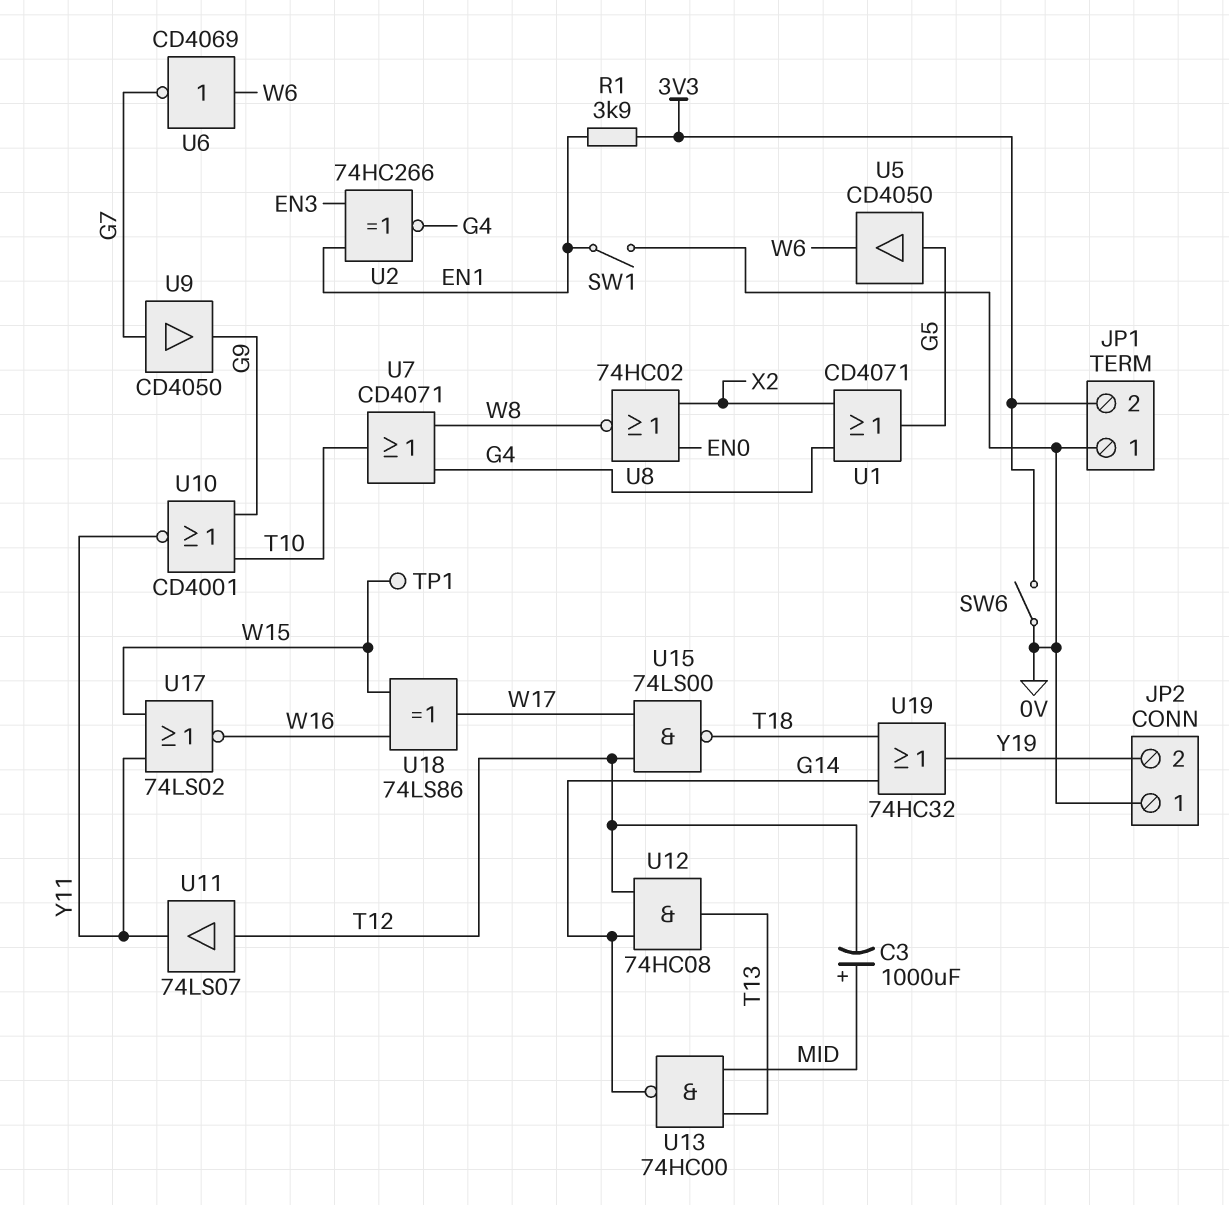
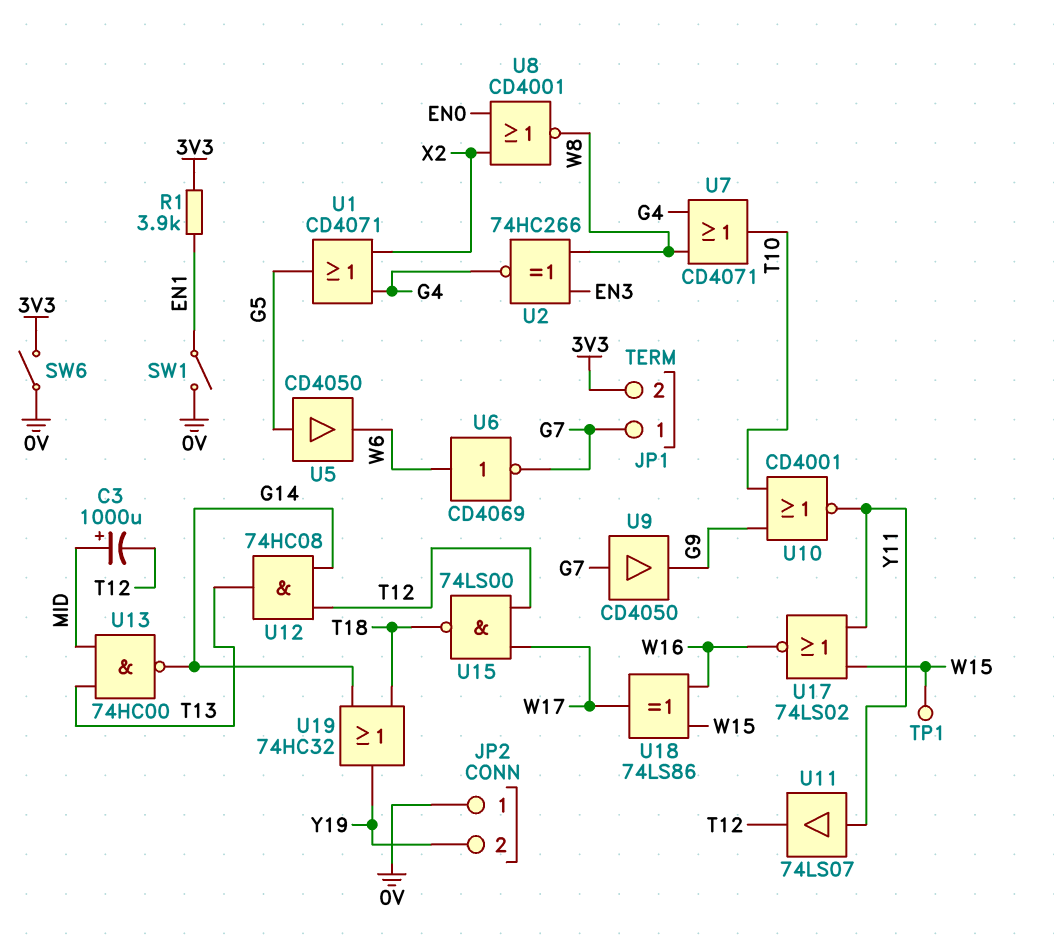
JP1 pin 1: 0V -> G7
U2: XNOR 74HC266 (in EN1, in EN3, out G4) -> XNOR 74HC266 (in EN3, in W8, out G4)
U8: NOR 74HC02 (in EN0, in X2, out W8) -> NOR CD4001 (in EN0, in X2, out W8)
U11: buffer 74LS07 (in T12, out Y11) -> buffer 74LS07 (in Y11, out T12)

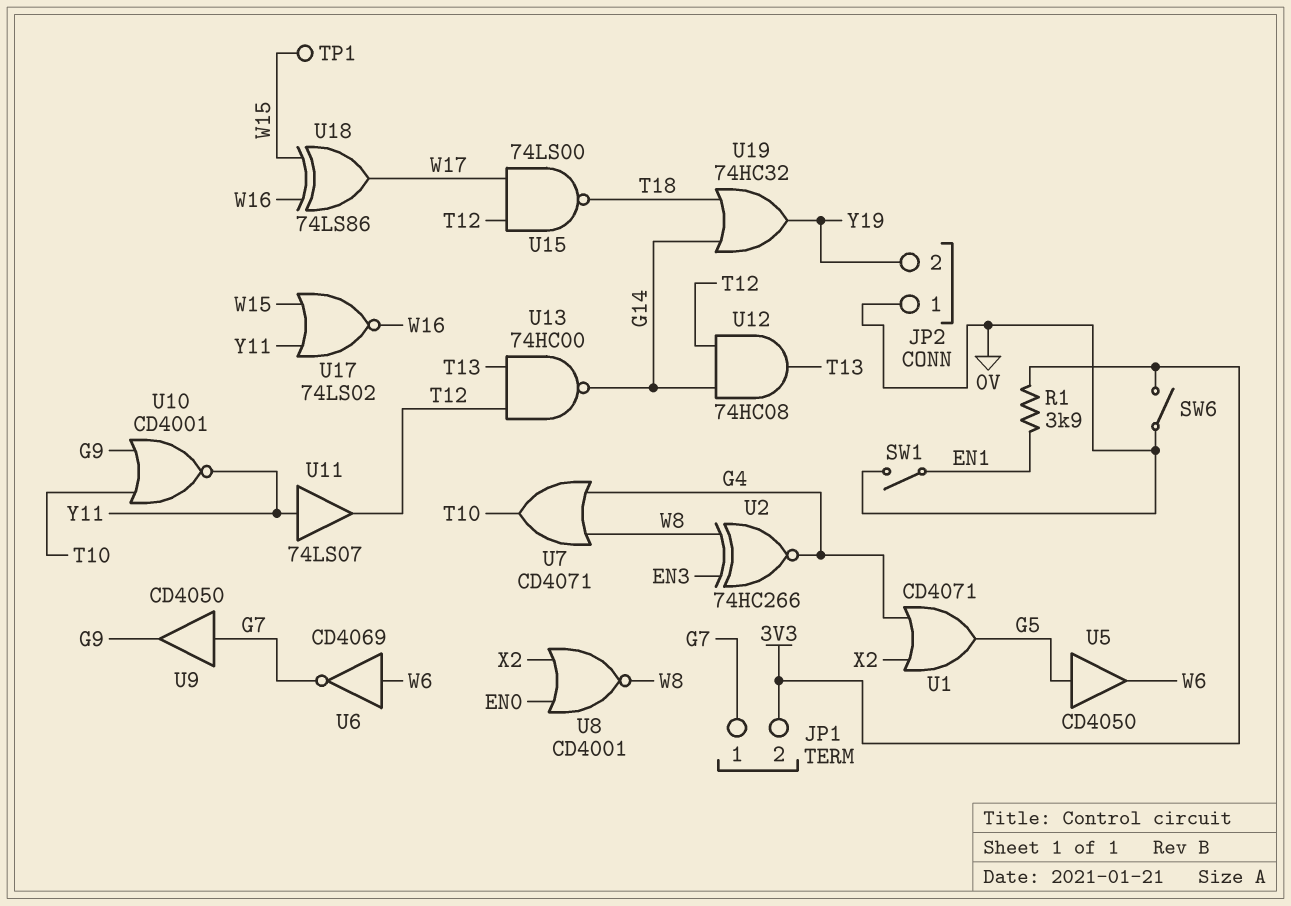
C3: 1000uF (plus MID, minus T12) -> none
U13: NAND 74HC00 (in MID, in T13, out G14) -> NAND 74HC00 (in T12, in T13, out G14)

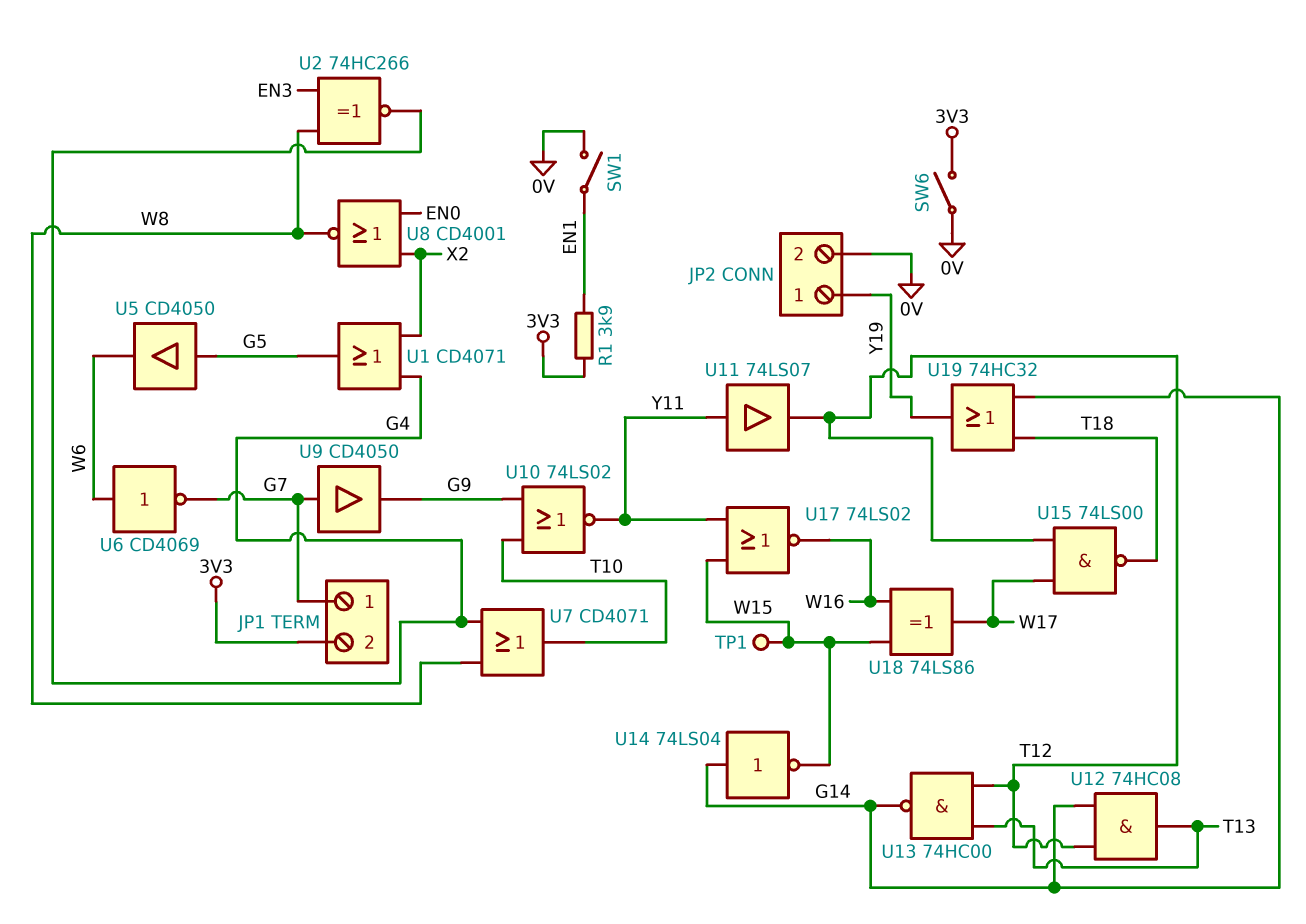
JP2 pin 1: 0V -> Y19
JP2 pin 2: Y19 -> 0V
U10: NOR CD4001 (in G9, in T10, out Y11) -> NOR 74LS02 (in G9, in T10, out Y11)
U14: none -> NOT 74LS04 (in G14, out W15)

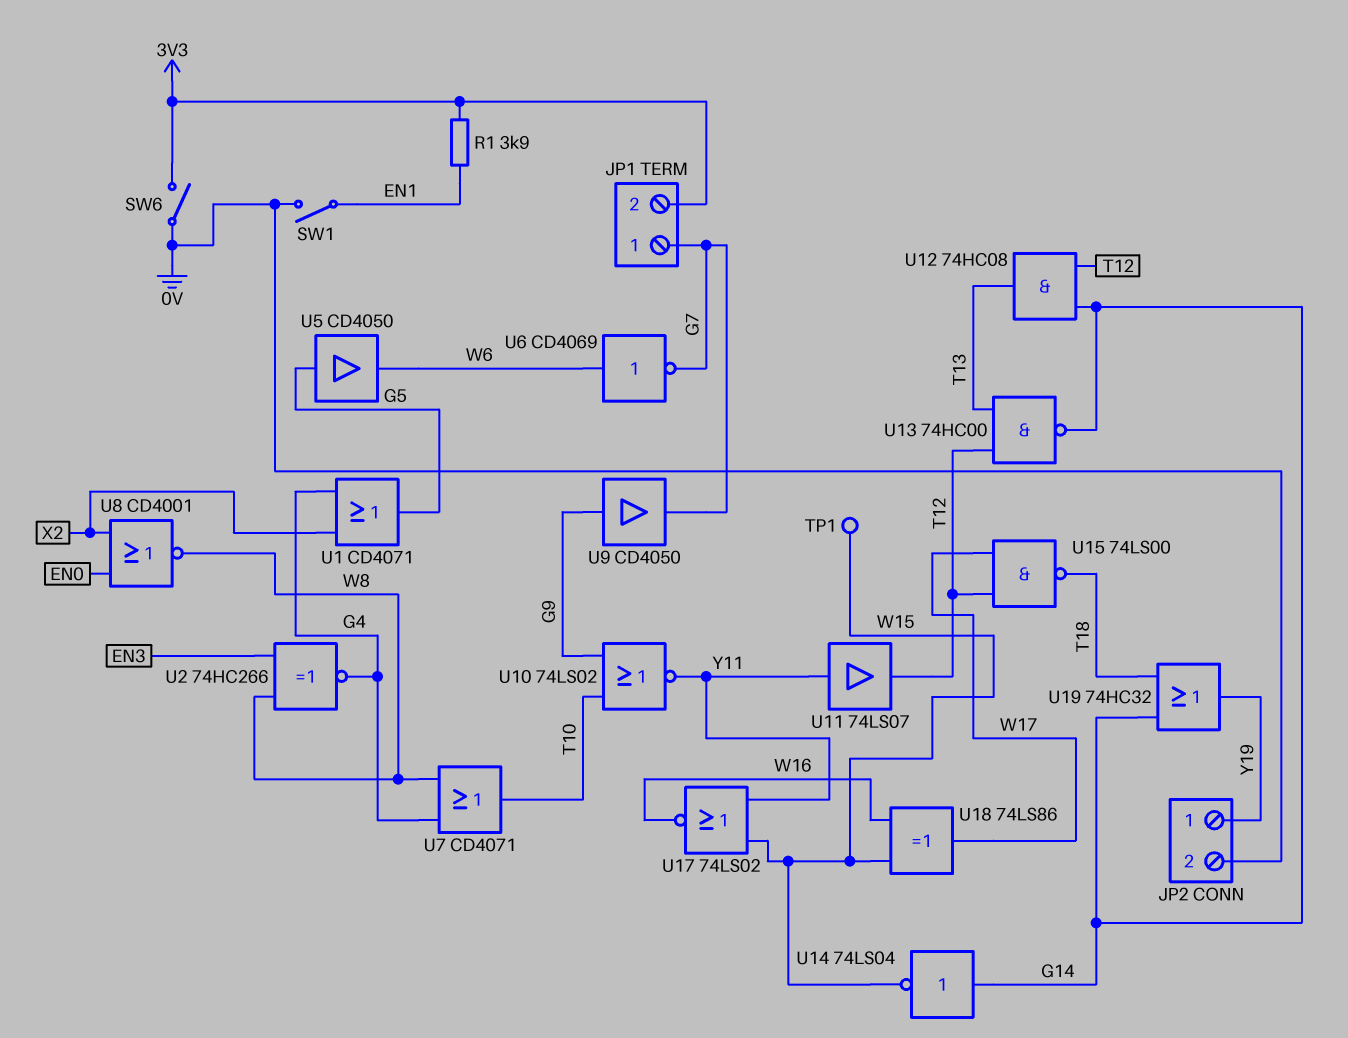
U9: buffer CD4050 (in G7, out G9) -> buffer CD4050 (in G9, out G7)

